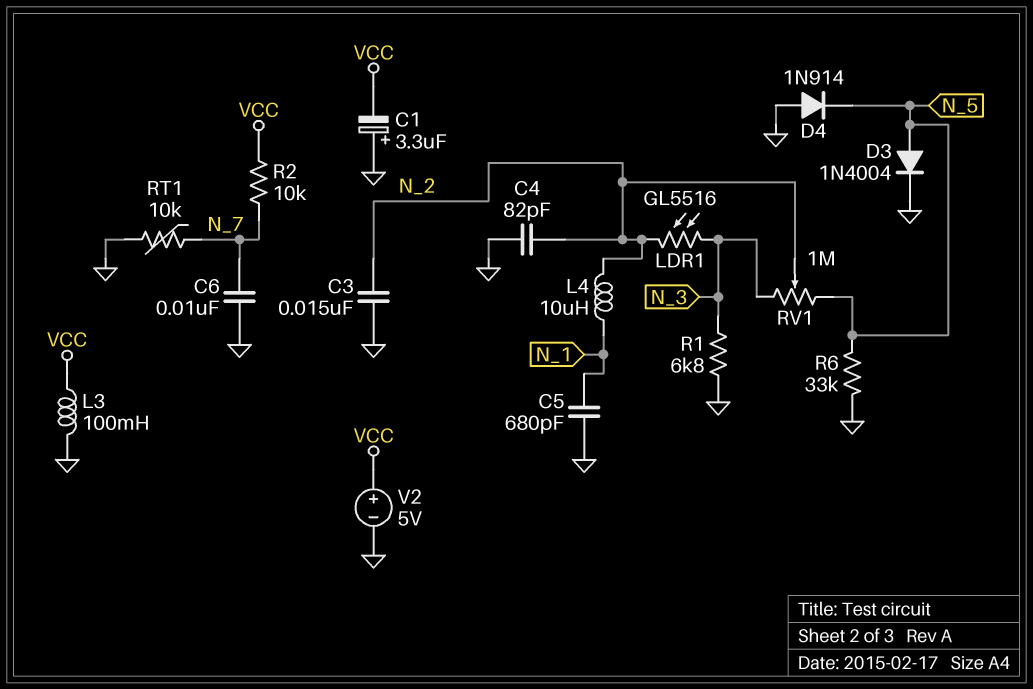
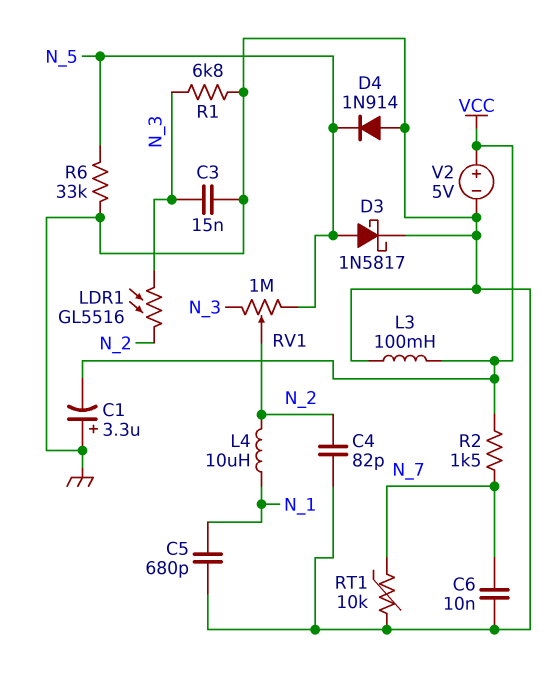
C3: 15nF (GND, N_2) -> 15nF (GND, N_3)
D3: diode 1N4004 (A N_5, K GND) -> schottky 1N5817 (A N_5, K GND)
R2: 10k (N_7, VCC) -> 1.5k (N_7, VCC)

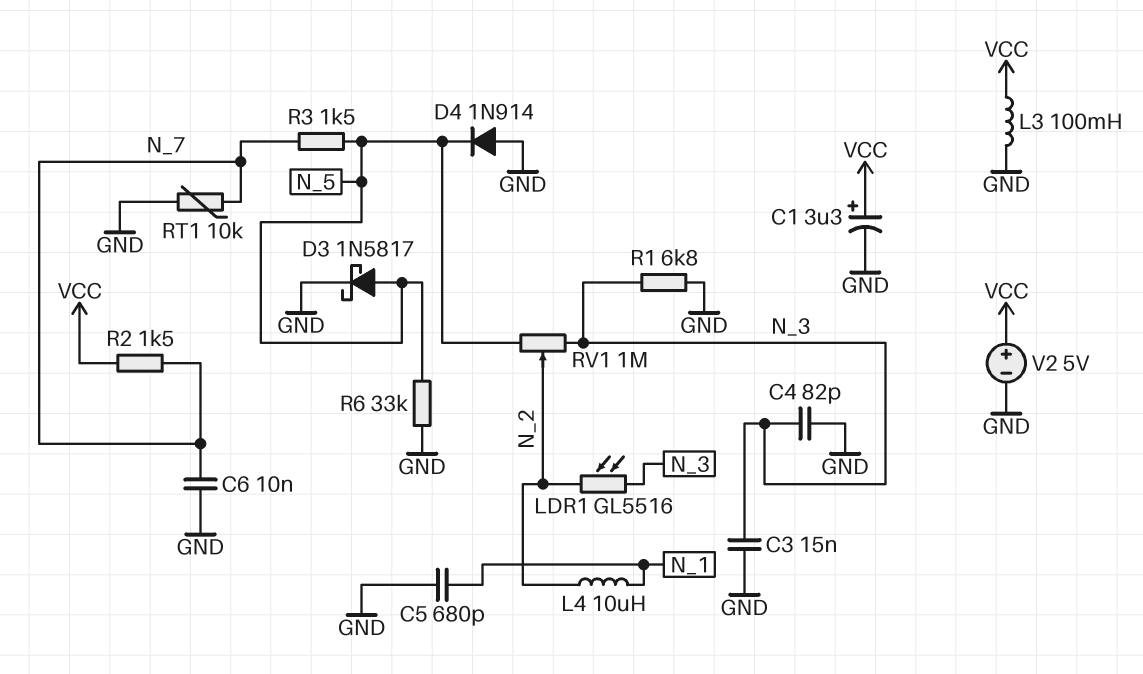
C1: 3.3uF (plus GND, minus VCC) -> 3.3uF (plus VCC, minus GND)
C4: 82pF (GND, N_2) -> 82pF (GND, N_3)
R3: none -> 1.5k (N_5, N_7)

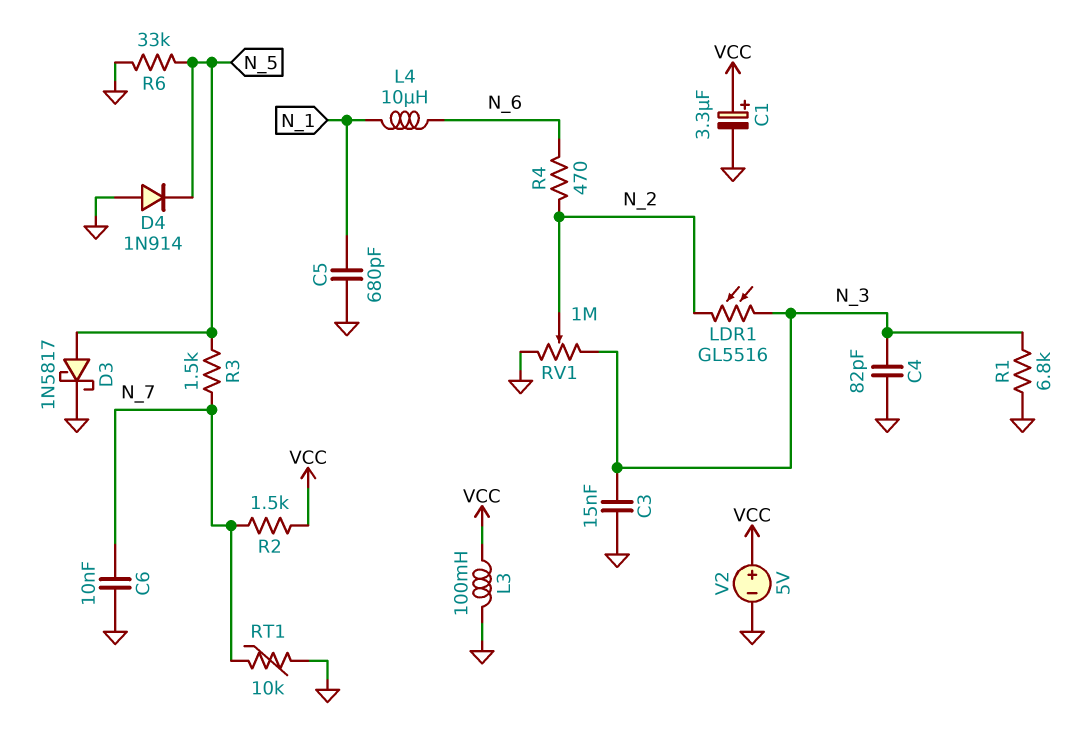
L4: 10uH (N_1, N_2) -> 10uH (N_1, N_6)
R4: none -> 470 (N_2, N_6)
RV1: 1M (N_3, N_5, wiper N_2) -> 1M (GND, N_3, wiper N_2)

